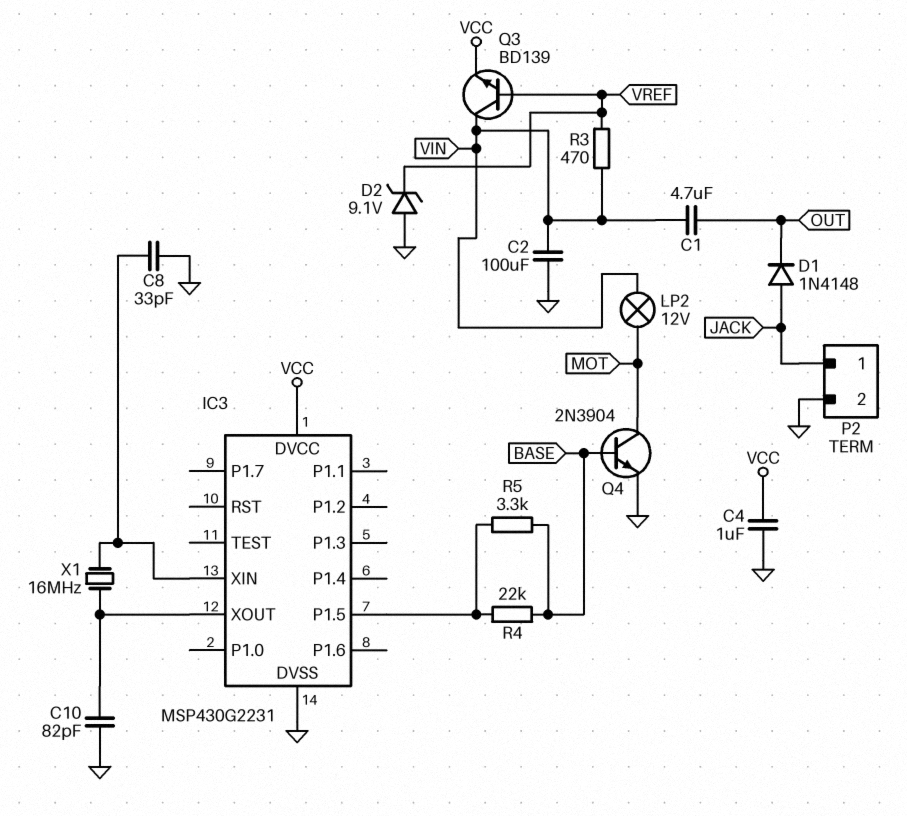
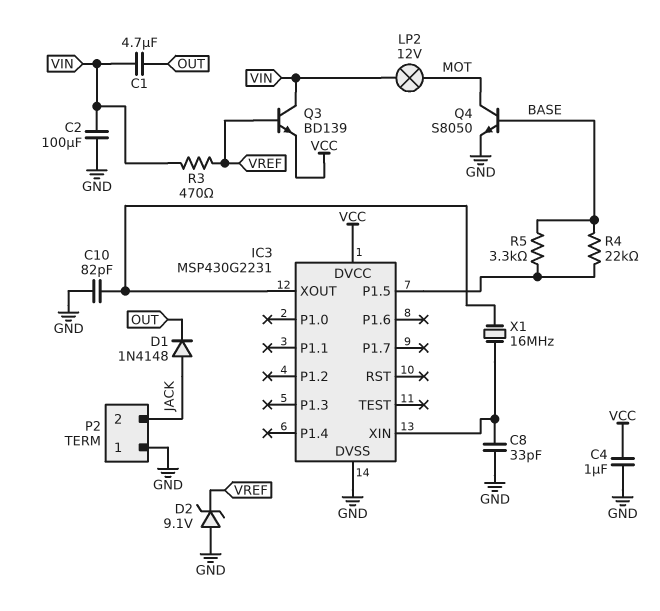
P2 pin 1: JACK -> GND
P2 pin 2: GND -> JACK
Q4: NPN 2N3904 (B BASE, C MOT, E GND) -> NPN S8050 (B BASE, C MOT, E GND)

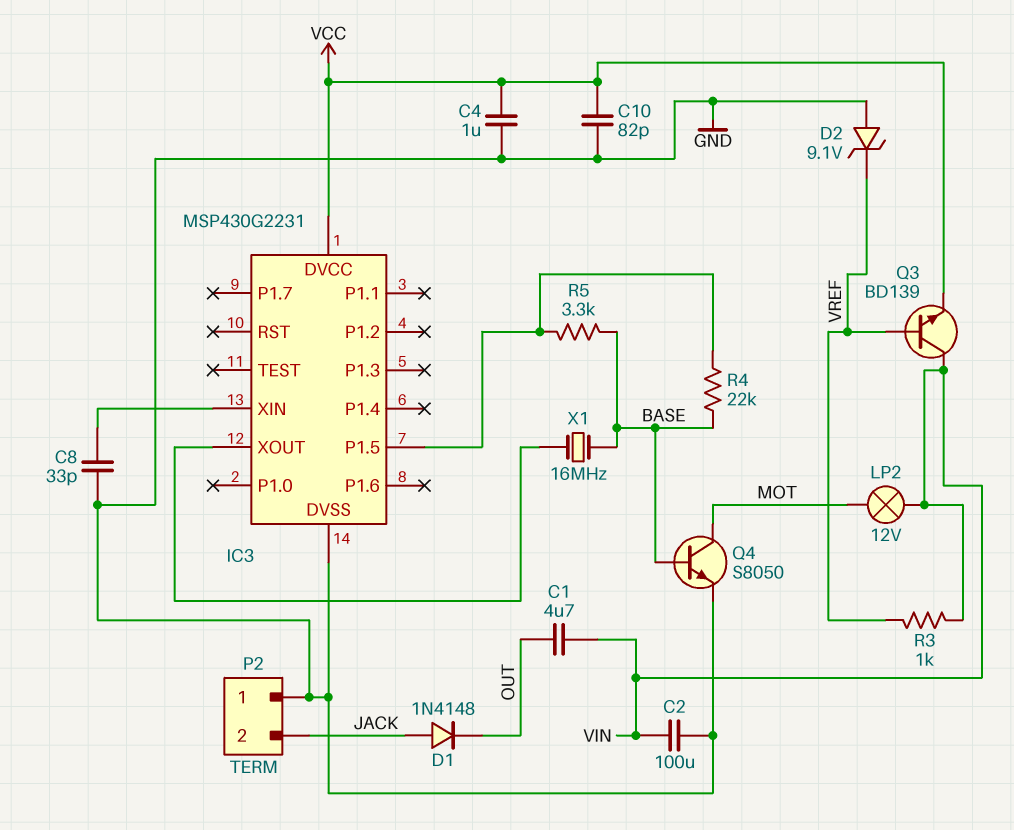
C10: 82pF (GND, IC3/XOUT) -> 82pF (GND, VCC)
R3: 470 (VIN, VREF) -> 1k (VIN, VREF)
X1: 16MHz (IC3/XIN, IC3/XOUT) -> 16MHz (BASE, IC3/XOUT)

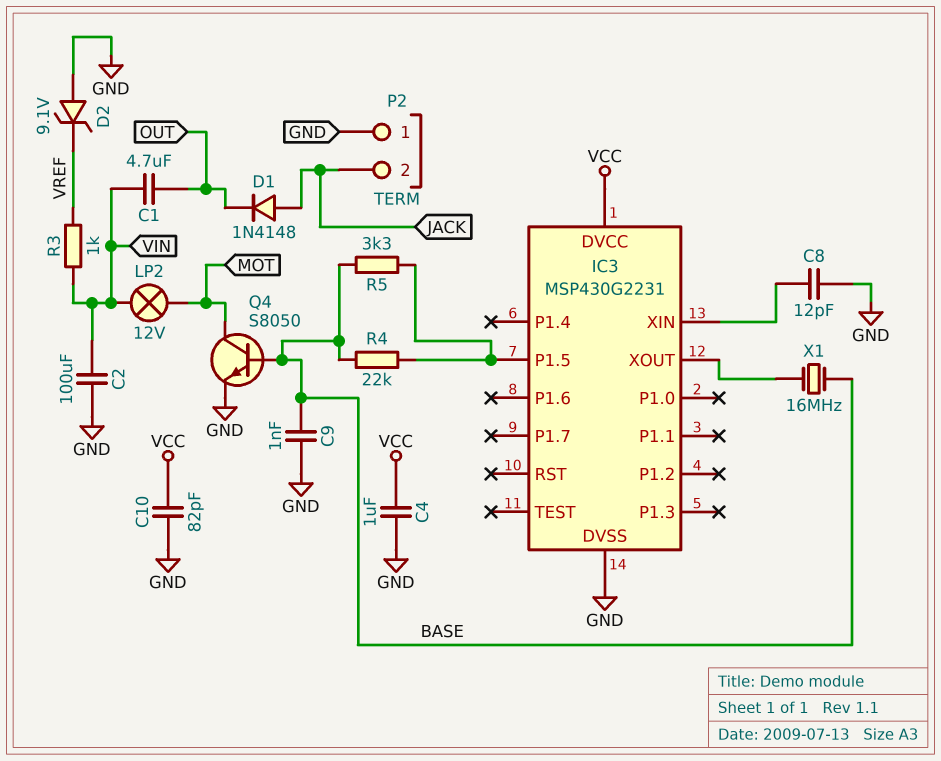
C8: 33pF (GND, IC3/XIN) -> 12pF (GND, IC3/XIN)
C9: none -> 1nF (BASE, GND)
Q3: NPN BD139 (B VREF, C VIN, E VCC) -> none

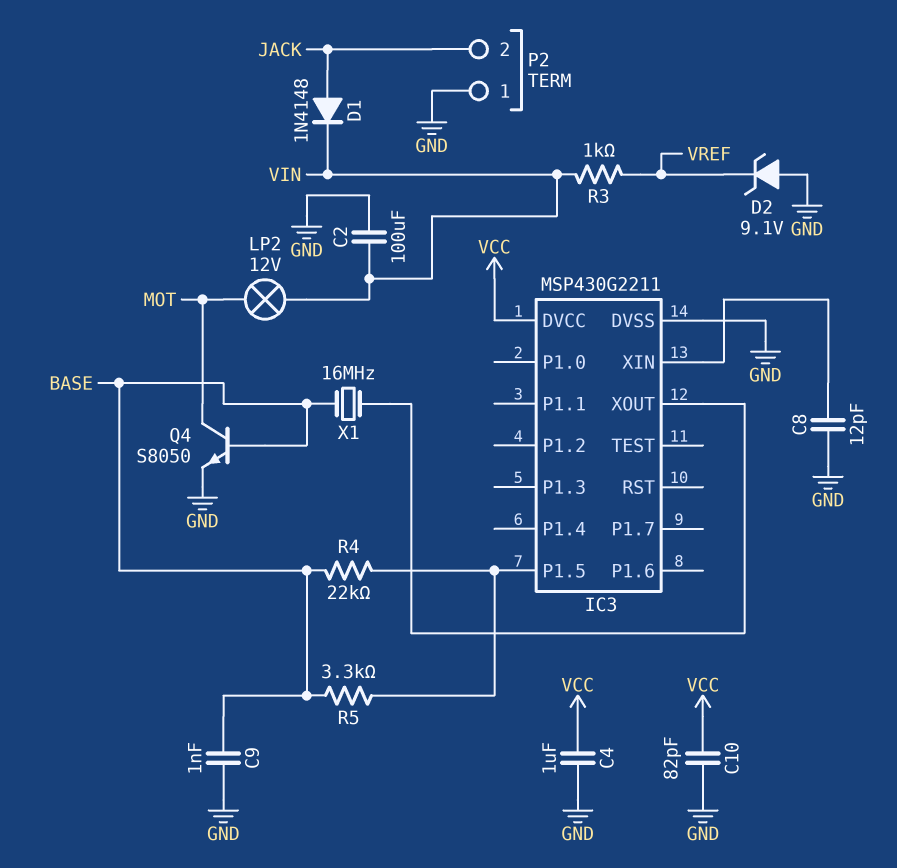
C1: 4.7uF (OUT, VIN) -> none
D1: diode 1N4148 (A JACK, K OUT) -> diode 1N4148 (A JACK, K VIN)
IC3: MSP430G2231 -> MSP430G2211

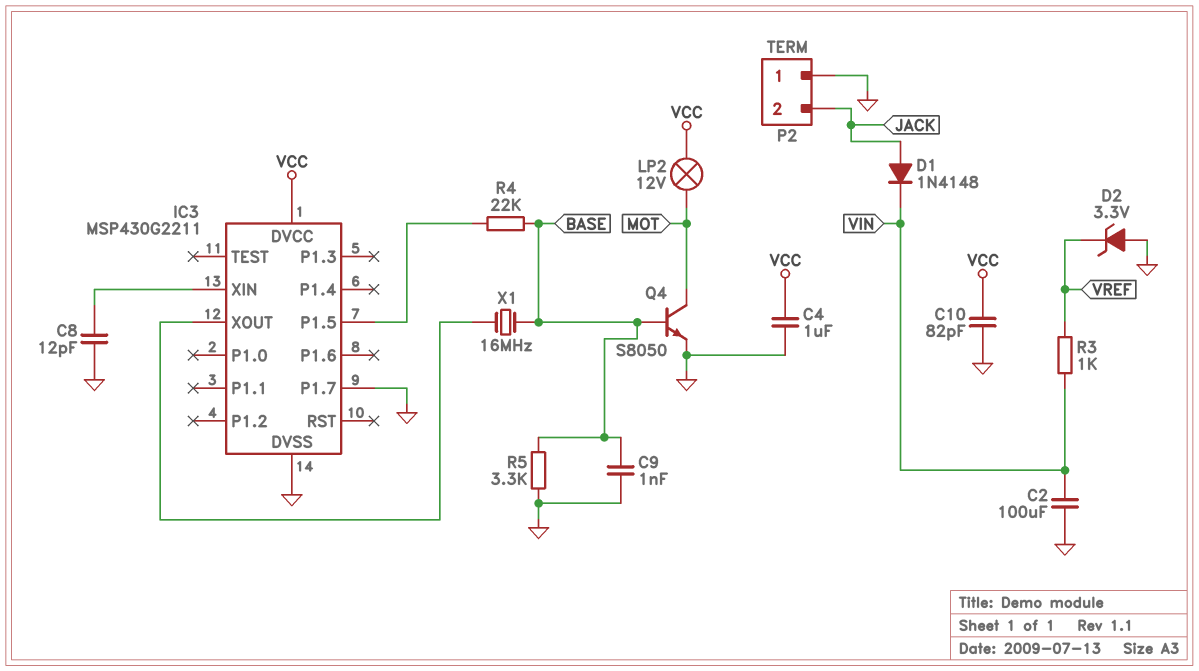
D2: zener 9.1V (A GND, K VREF) -> zener 3.3V (A GND, K VREF)
IC3 pin P1.7: none -> GND
LP2: lamp 12V (MOT, VIN) -> lamp 12V (MOT, VCC)
R5: 3.3k (BASE, IC3/P1.5) -> 3.3k (BASE, GND)

